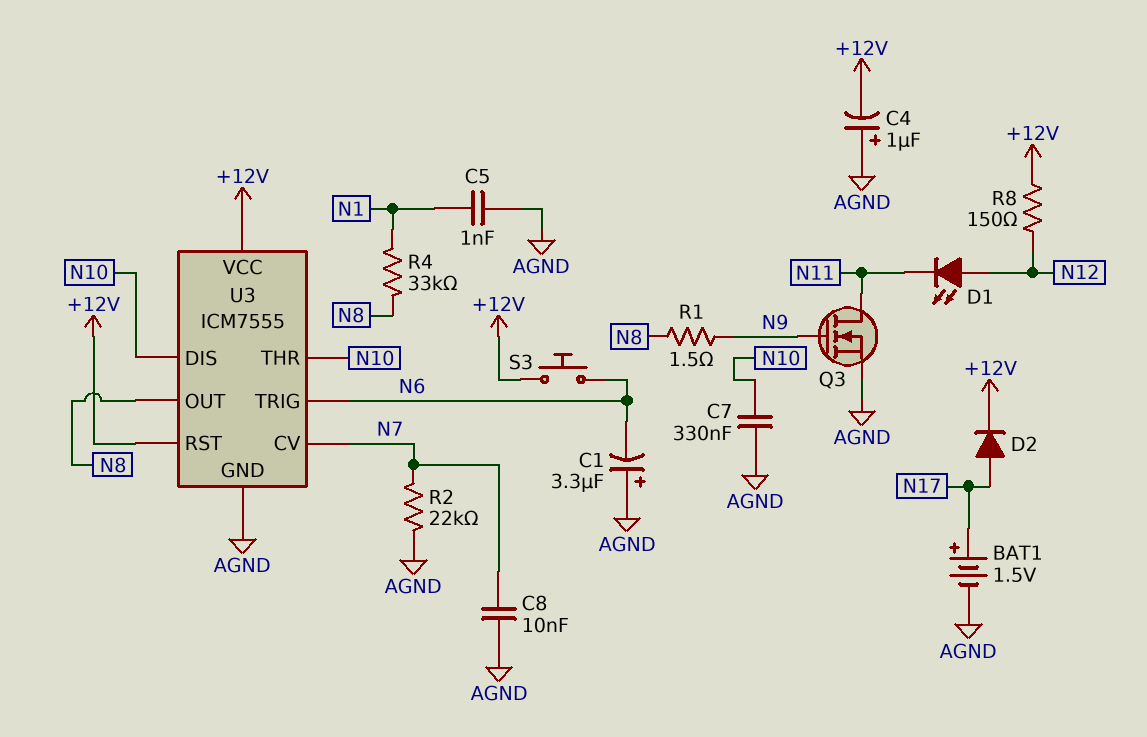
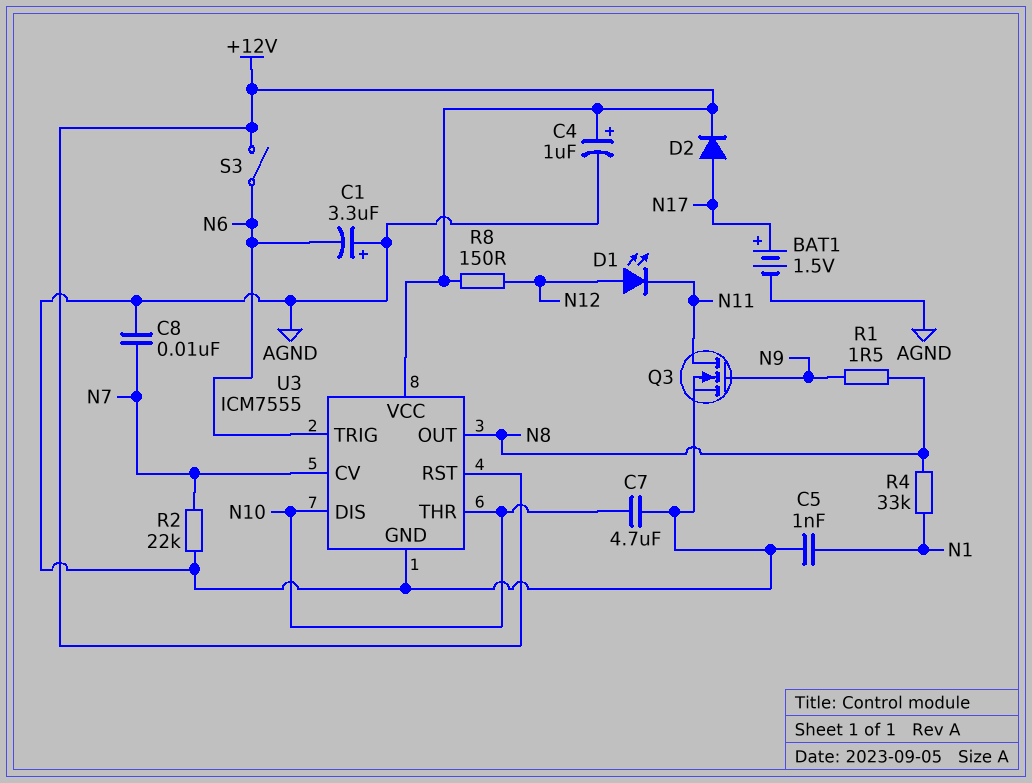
C4: 1uF (plus AGND, minus +12V) -> 1uF (plus +12V, minus AGND)
C7: 330nF (AGND, N10) -> 4.7uF (AGND, N10)
S3: button (+12V, N6) -> switch (+12V, N6)

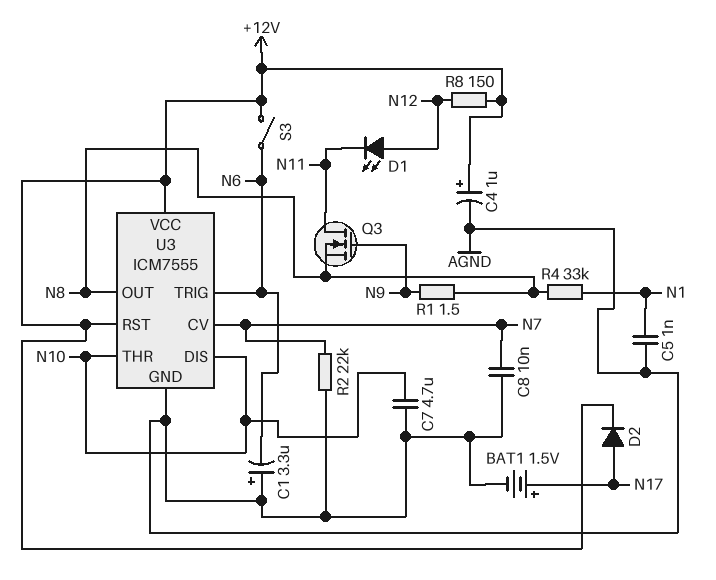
Q3: NMOS (G N9, D N11, S AGND) -> NMOS (G N9, D N11, S N8)

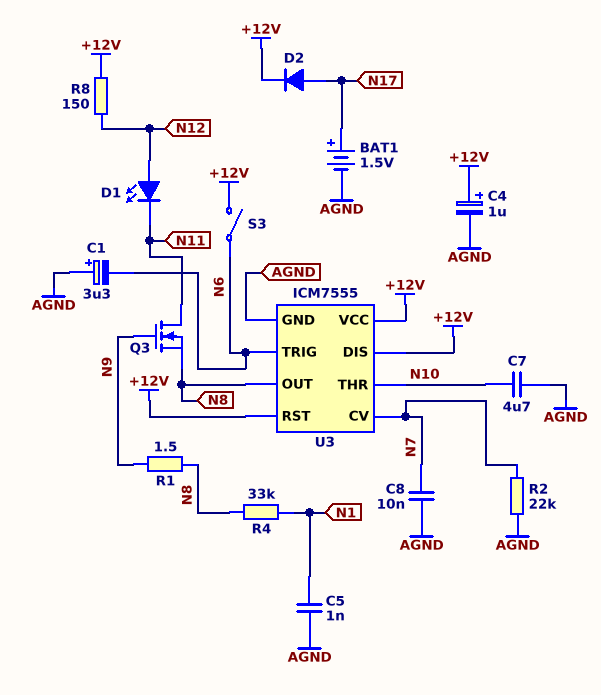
U3 pin DIS: N10 -> +12V

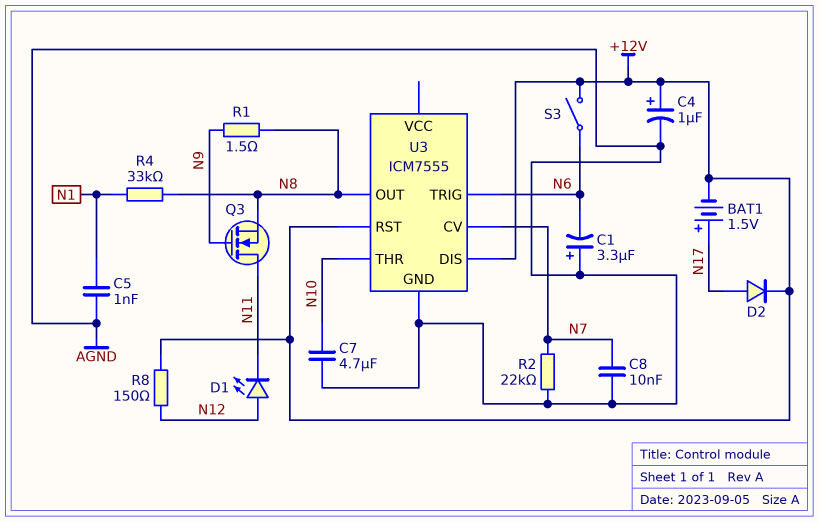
BAT1: 1.5V (plus N17, minus AGND) -> 1.5V (plus N17, minus +12V)
U3 pin VCC: +12V -> none

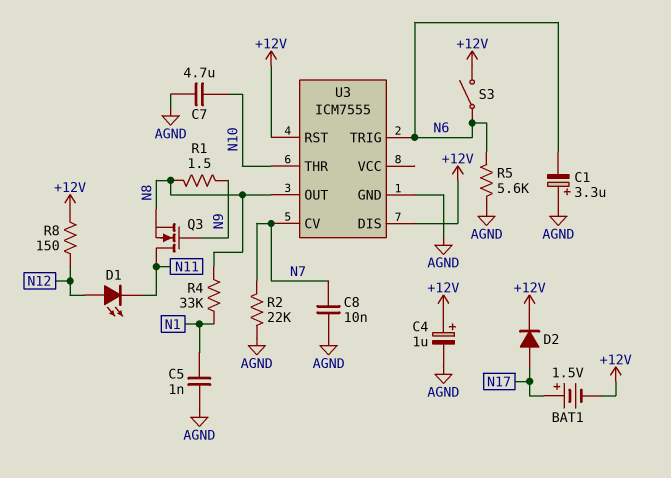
R5: none -> 5.6k (AGND, N6)

